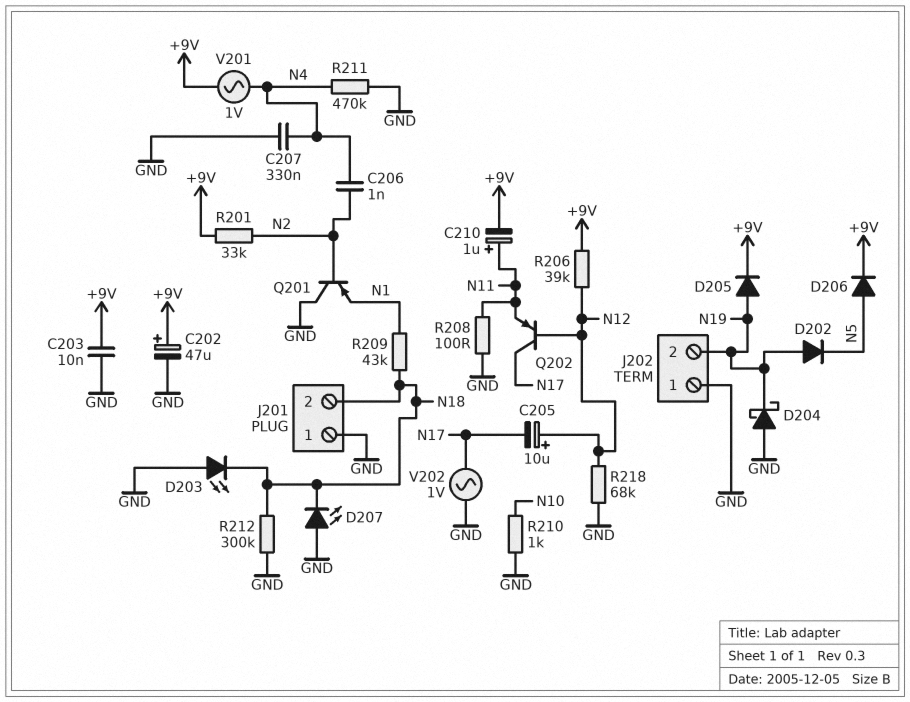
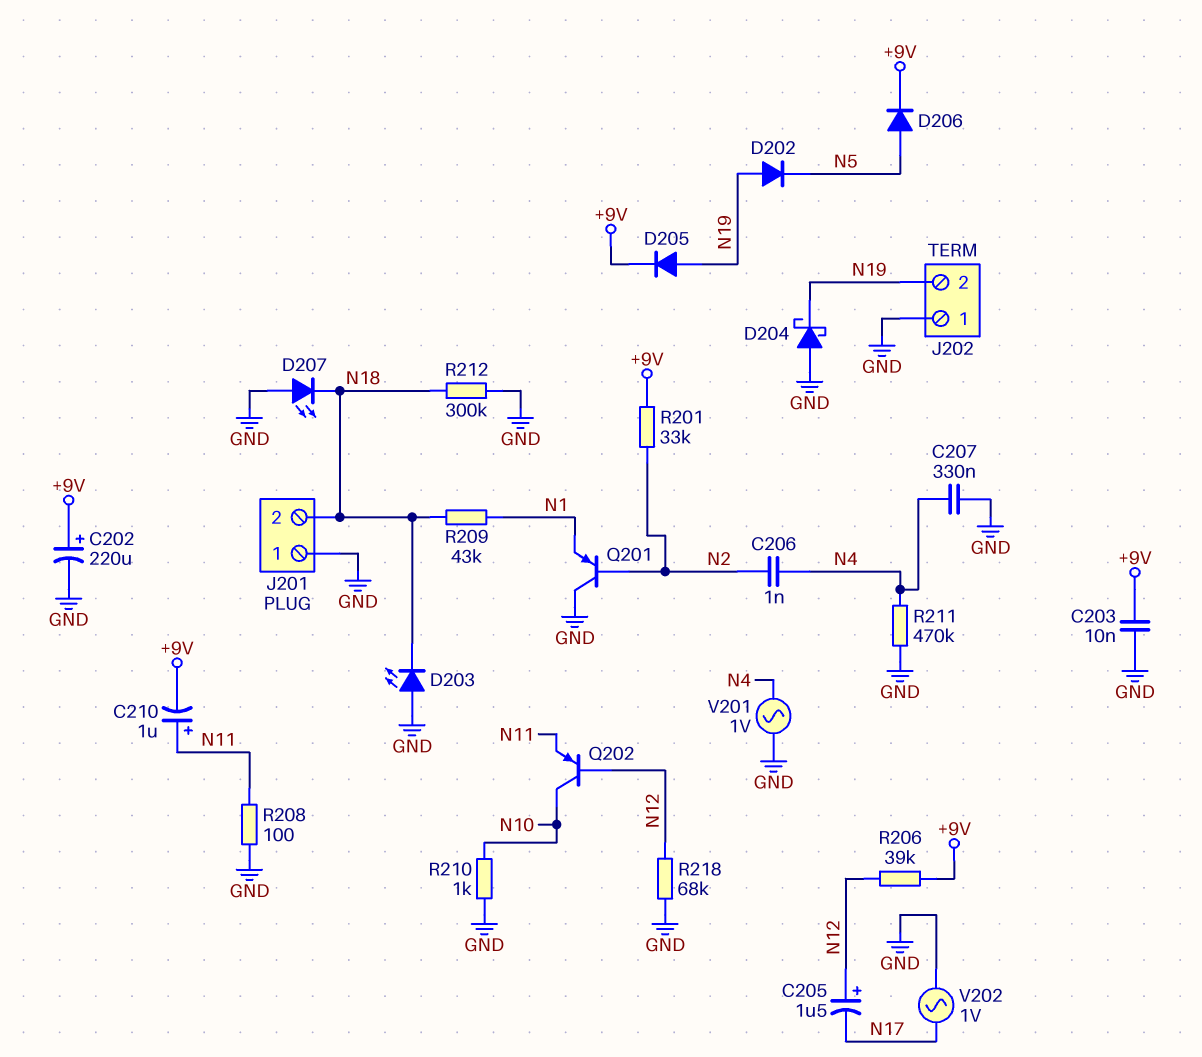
C202: 47uF (plus +9V, minus GND) -> 220uF (plus +9V, minus GND)
C205: 10uF (plus N12, minus N17) -> 1.5uF (plus N12, minus N17)
Q202: PNP (B N12, C N17, E N11) -> PNP (B N12, C N10, E N11)
V201: AC 1V (+9V, N4) -> AC 1V (GND, N4)

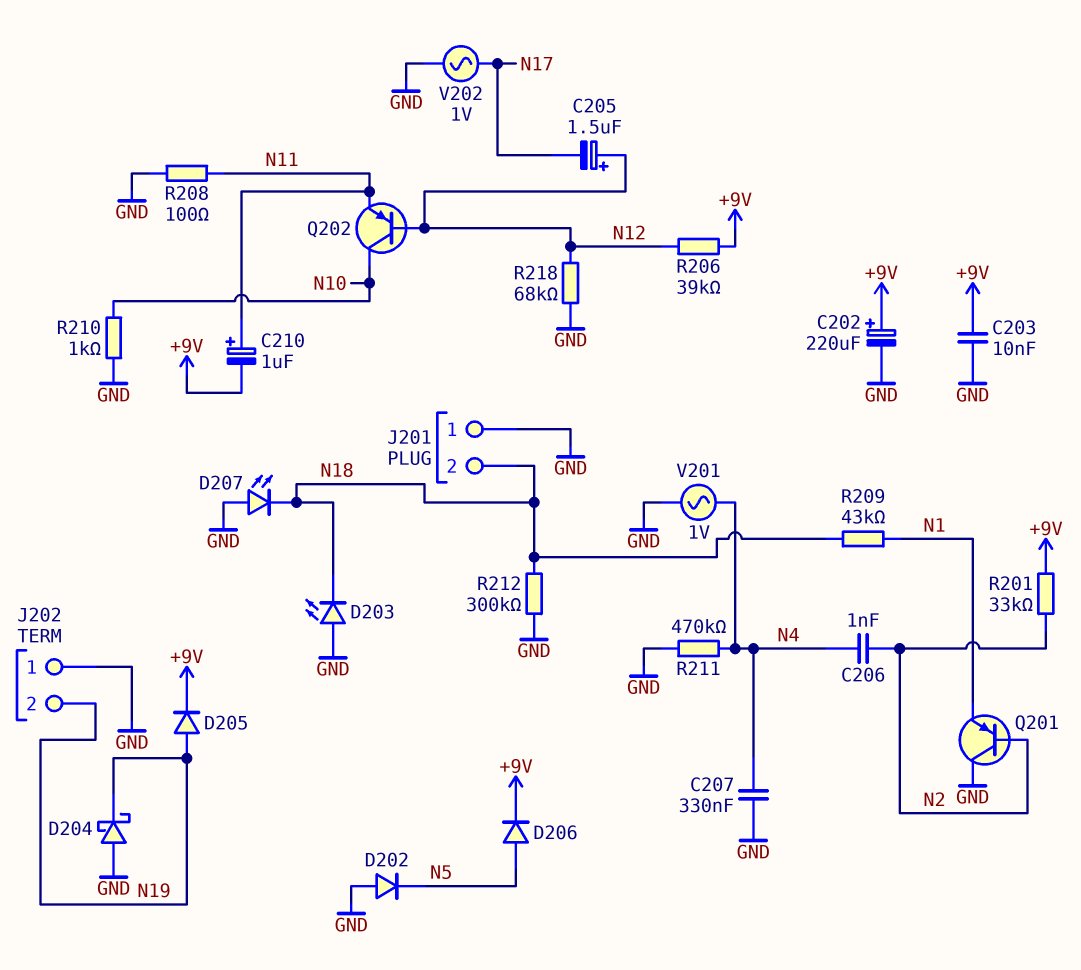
D202: diode (A N19, K N5) -> diode (A GND, K N5)

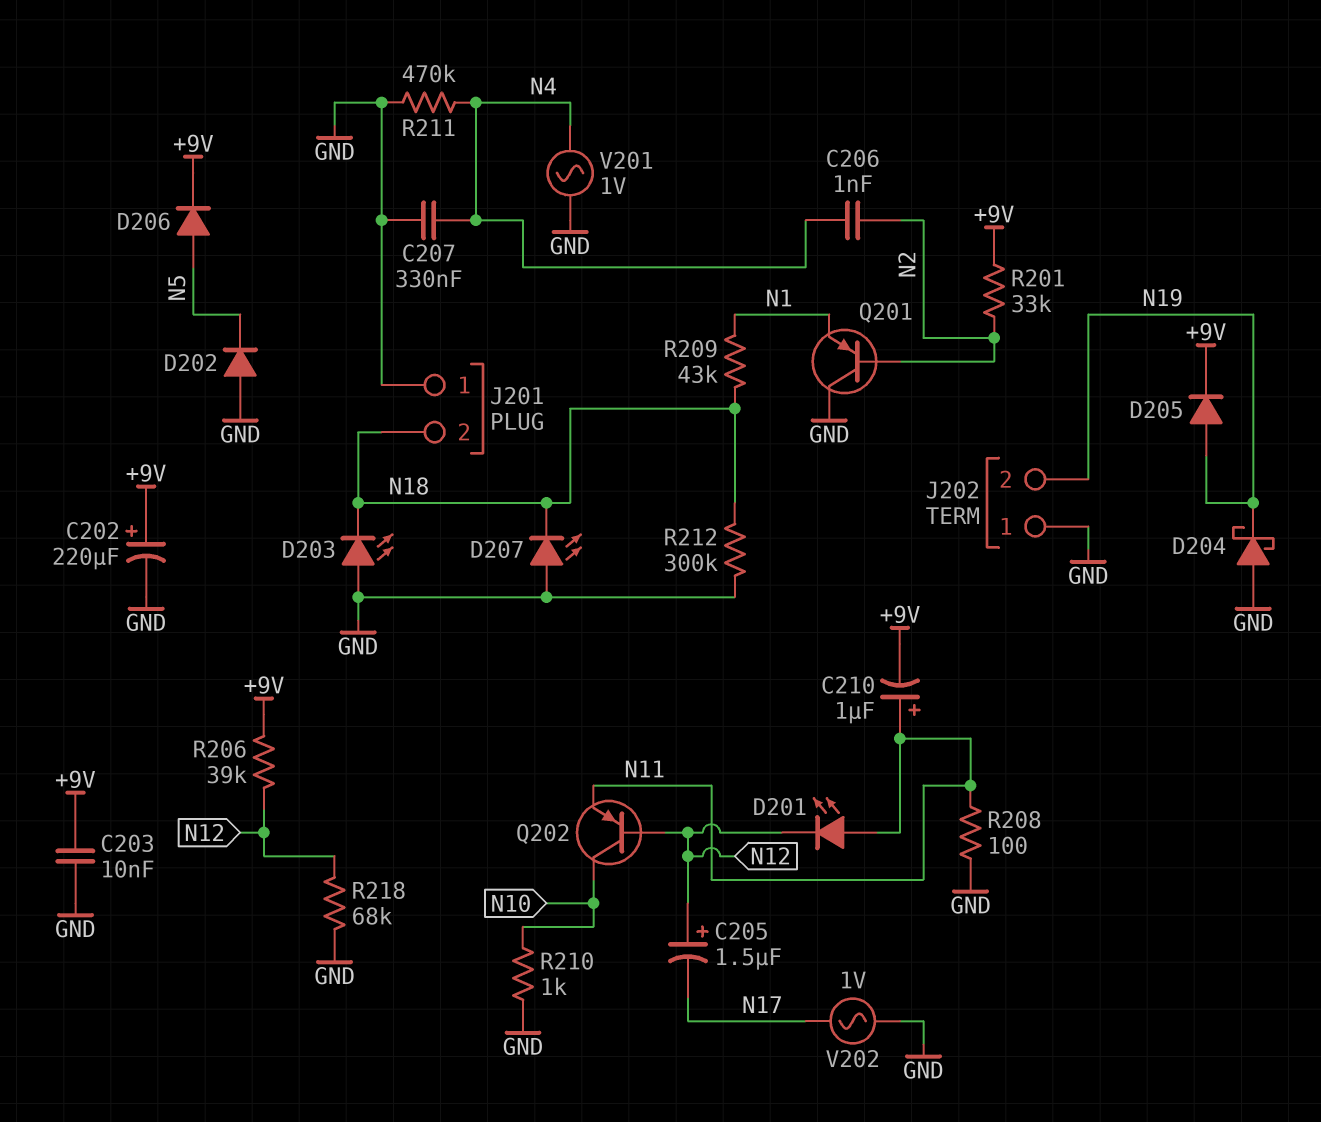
D201: none -> LED (A N11, K N12)

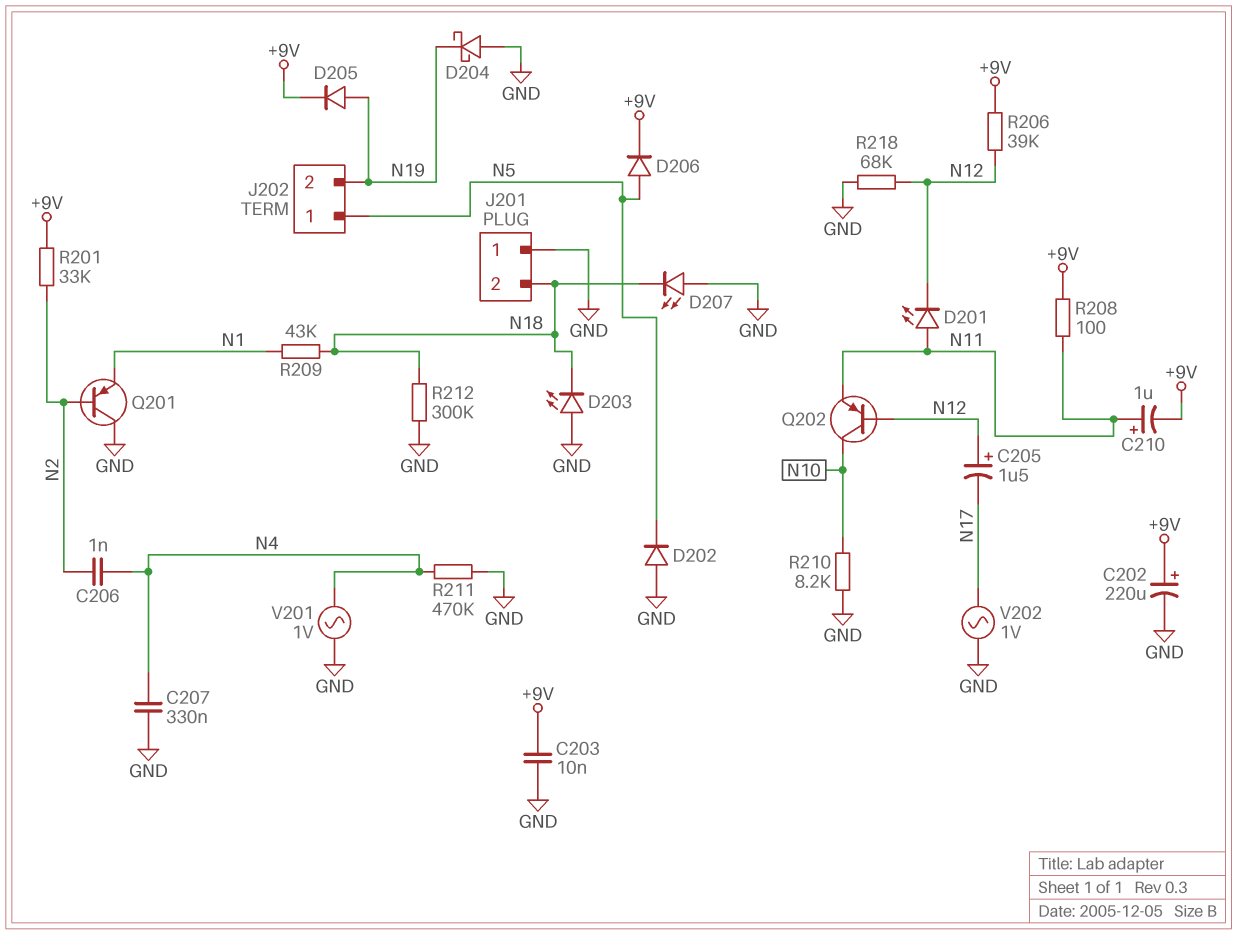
J202 pin 1: GND -> N5
R208: 100 (GND, N11) -> 100 (+9V, N11)
R210: 1k (GND, N10) -> 8.2k (GND, N10)

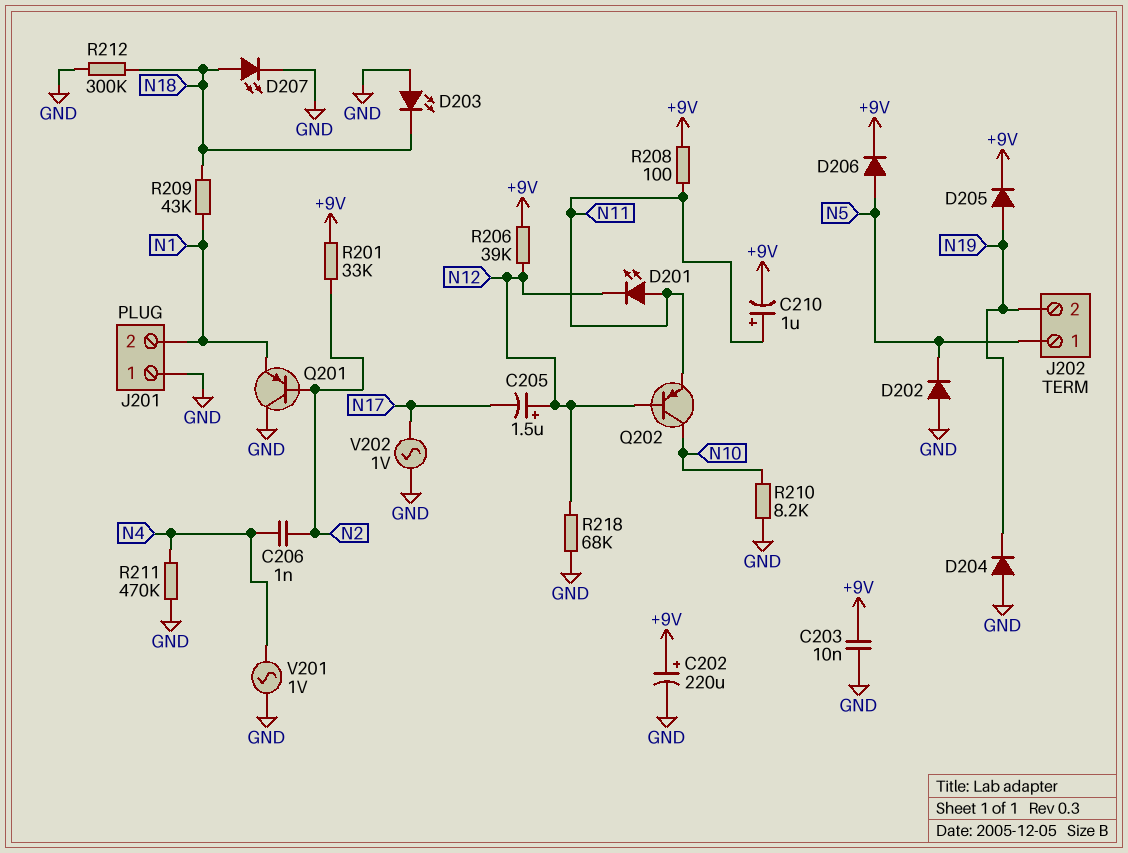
C207: 330nF (GND, N4) -> none
D204: schottky (A GND, K N19) -> diode (A GND, K N19)
D207: LED (A GND, K N18) -> LED (A N18, K GND)
J201 pin 2: N18 -> N1

